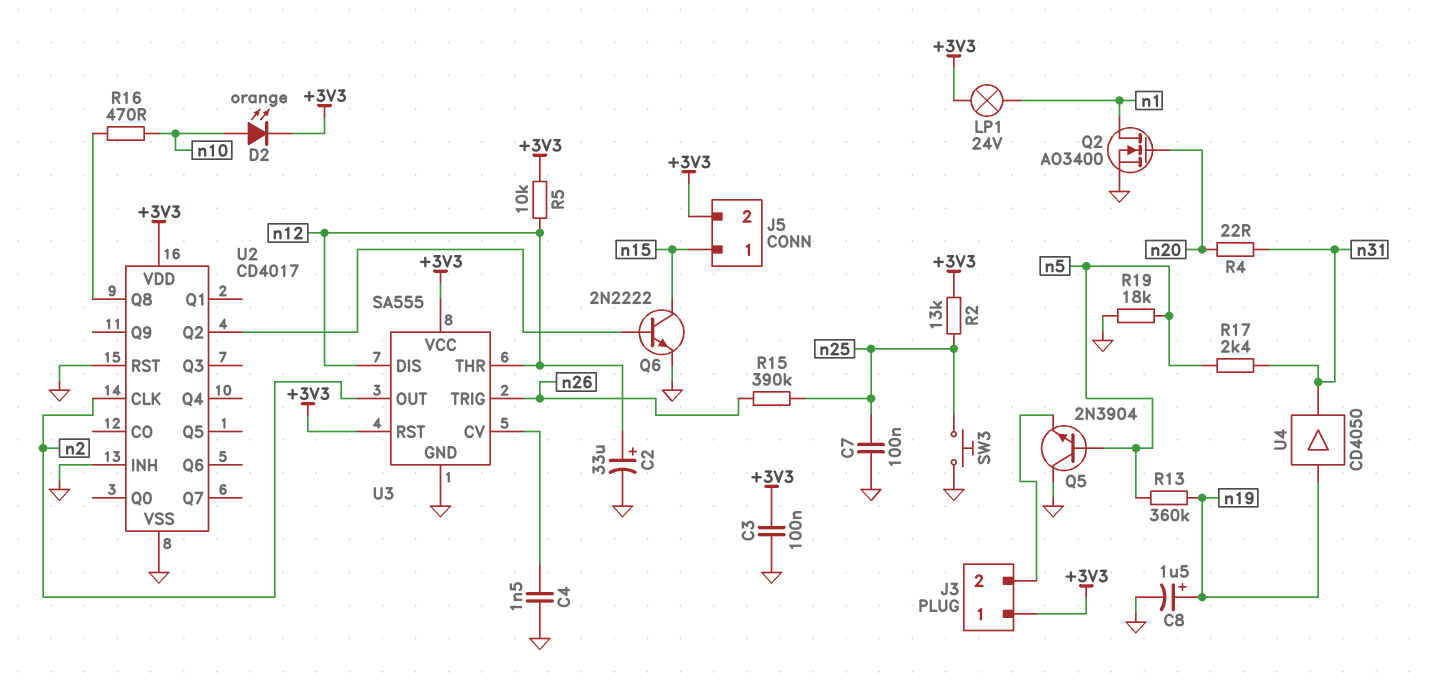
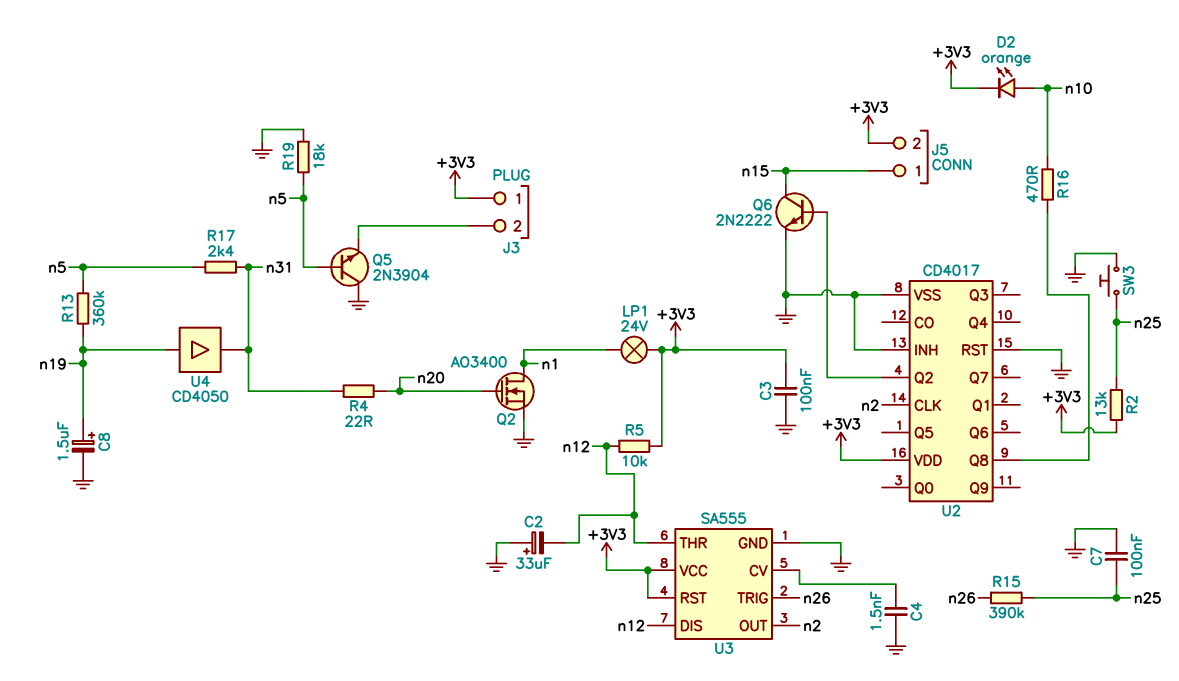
C2: 33uF (plus n12, minus GND) -> 33uF (plus GND, minus n12)

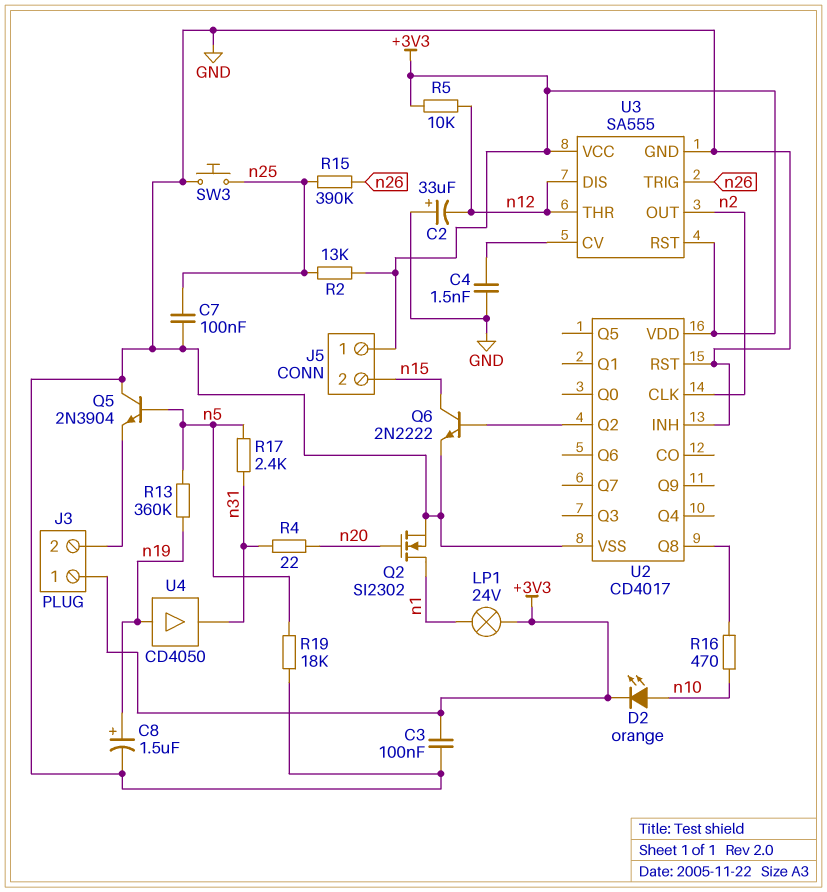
J5 pin 1: n15 -> +3V3
J5 pin 2: +3V3 -> n15
Q2: NMOS AO3400 (G n20, D n1, S GND) -> NMOS SI2302 (G n20, D n1, S GND)

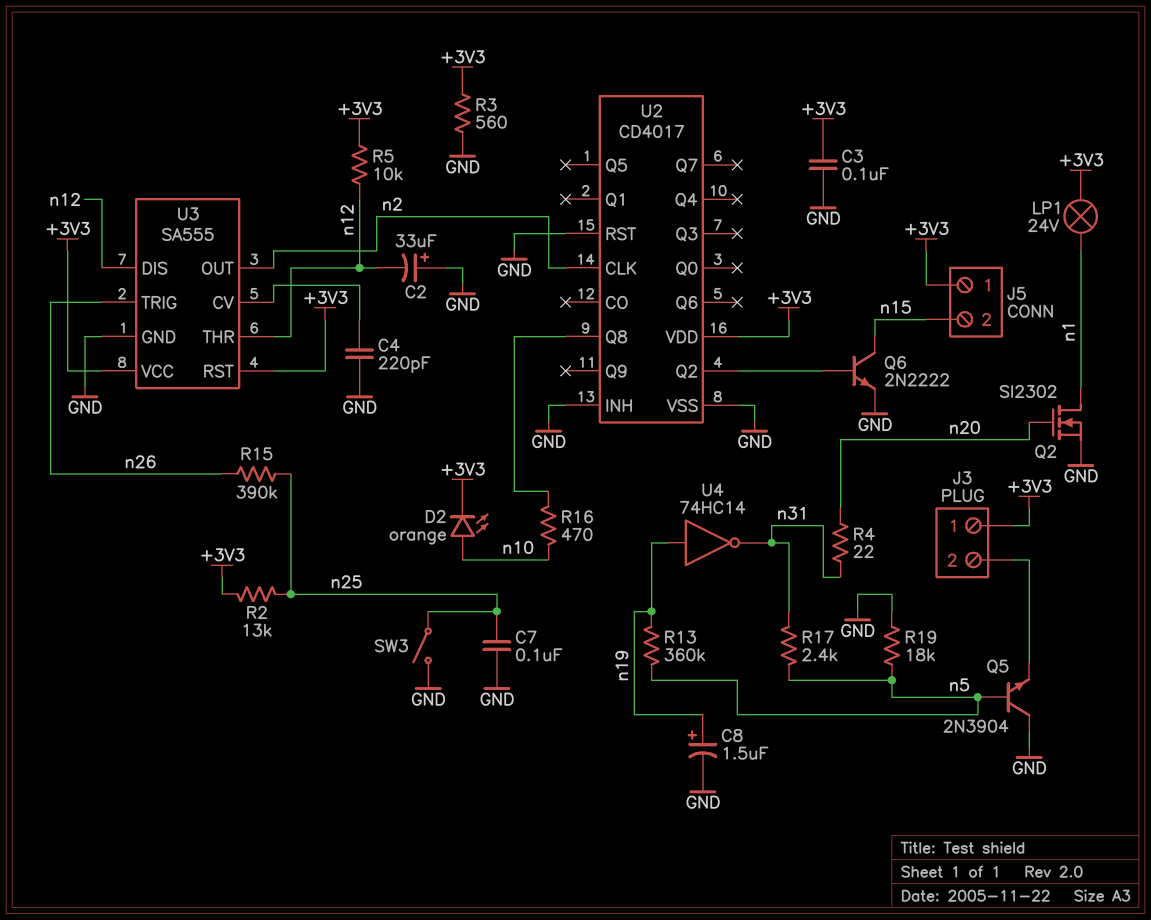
C4: 1.5nF (GND, U3/CV) -> 220pF (GND, U3/CV)
R3: none -> 560 (+3V3, GND)
SW3: button (GND, n25) -> switch (GND, n25)
U4: buffer CD4050 (in n19, out n31) -> NOT 74HC14 (in n19, out n31)

